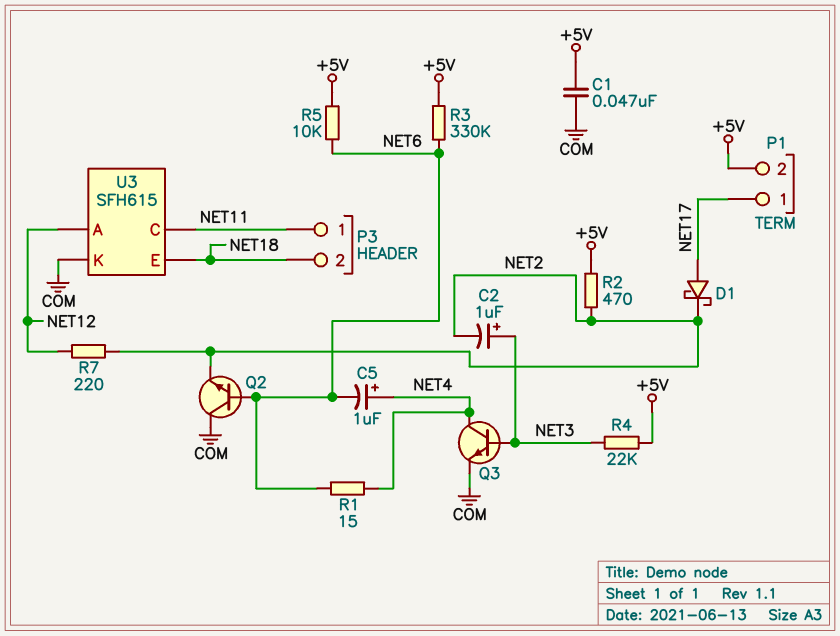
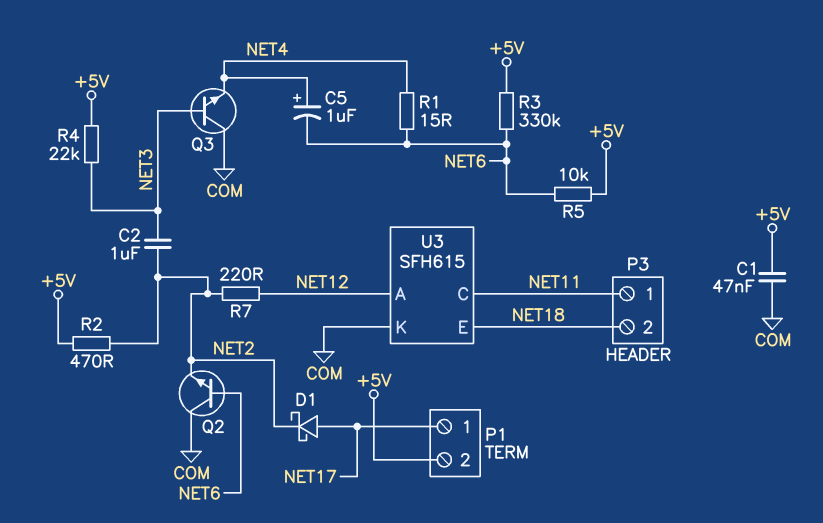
C2: 1uF (plus NET3, minus NET2) -> 1uF (NET2, NET3)
Q3: NPN (B NET3, C NET4, E COM) -> NPN (B NET3, C COM, E NET4)

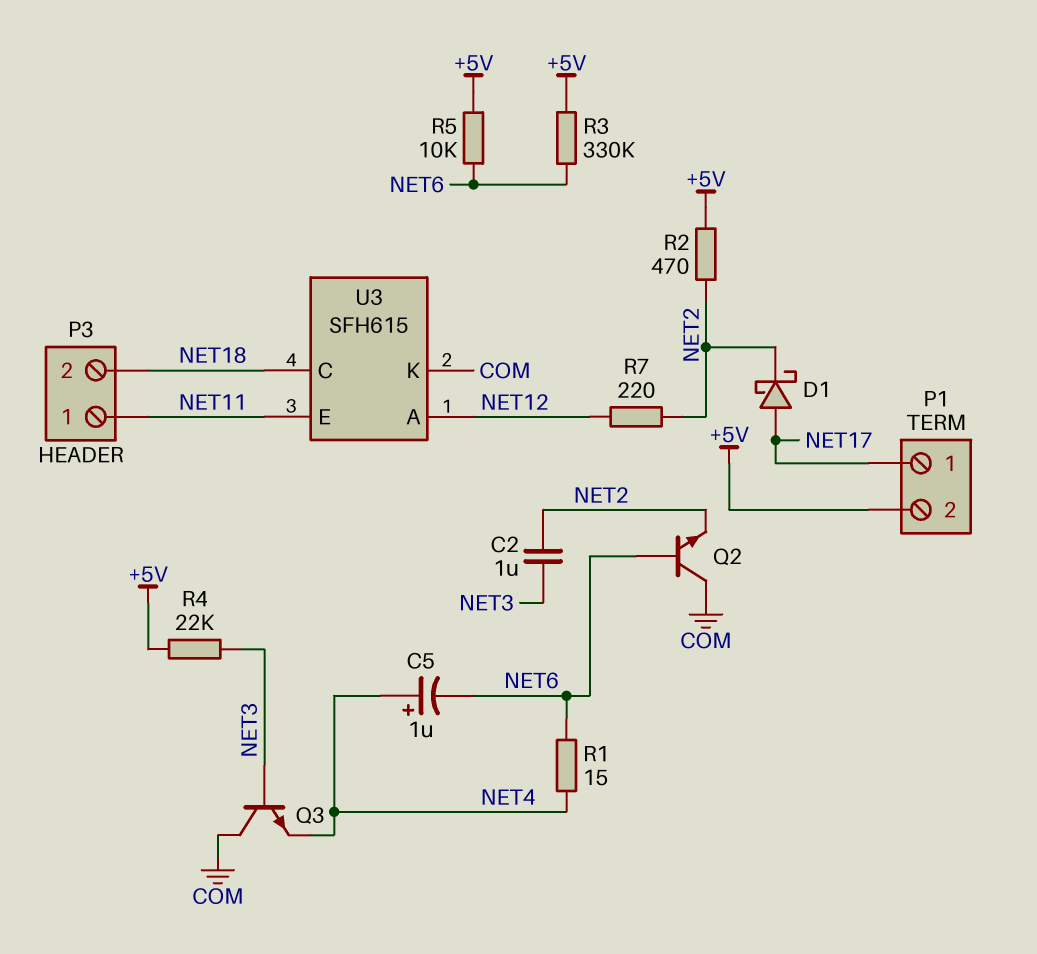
C1: 47nF (+5V, COM) -> none
U3 pin C: NET11 -> NET18
U3 pin E: NET18 -> NET11

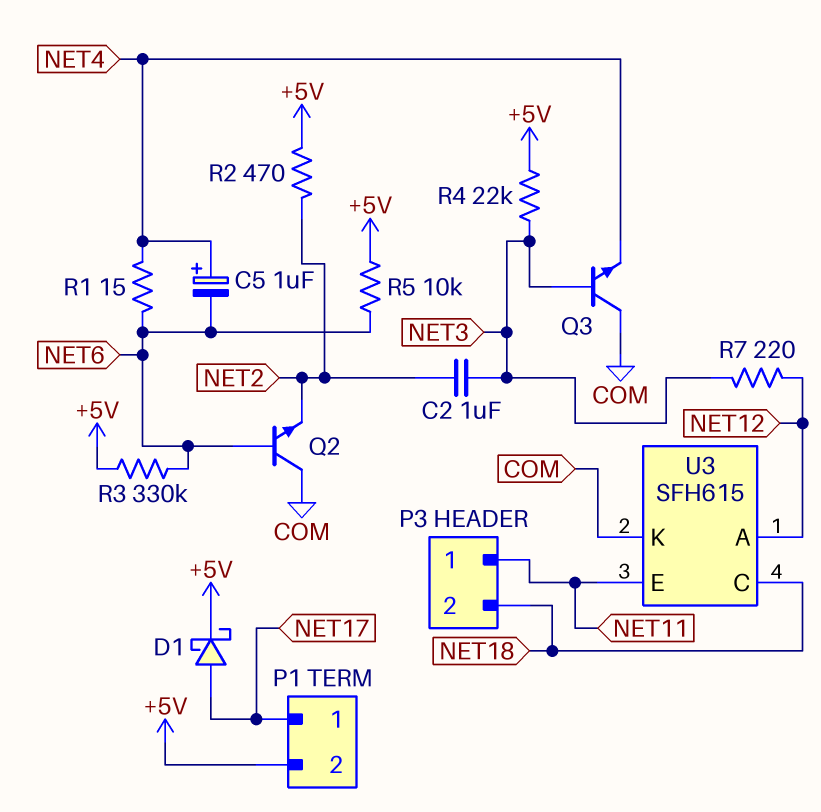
D1: schottky (A NET17, K NET2) -> schottky (A NET17, K +5V)
R7: 220 (NET2, NET12) -> 220 (NET3, NET12)

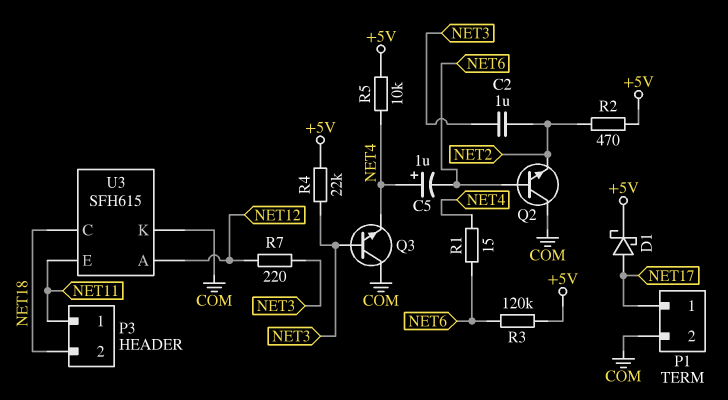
P1 pin 2: +5V -> COM
R3: 330k (+5V, NET6) -> 120k (+5V, NET6)
R5: 10k (+5V, NET6) -> 10k (+5V, NET4)

